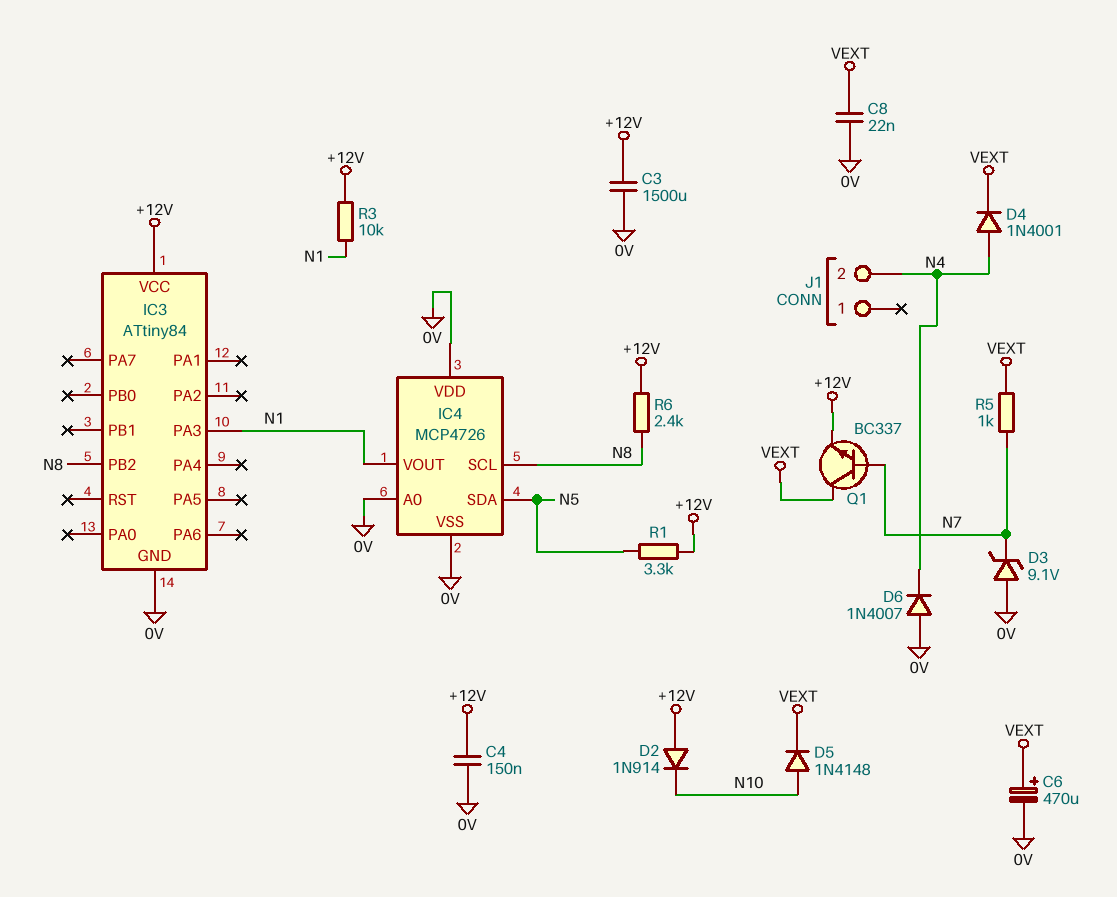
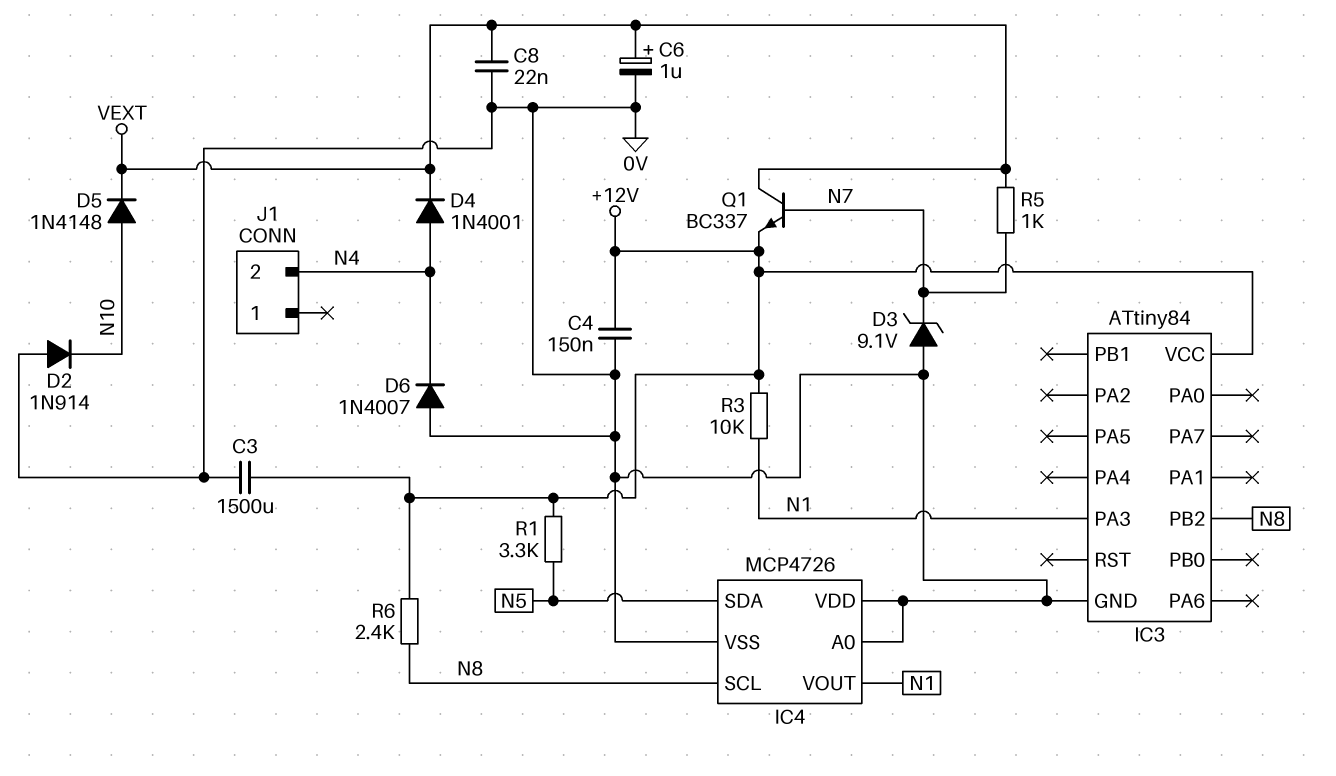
C6: 470uF (plus VEXT, minus 0V) -> 1uF (plus VEXT, minus 0V)
D2: diode 1N914 (A +12V, K N10) -> diode 1N914 (A 0V, K N10)

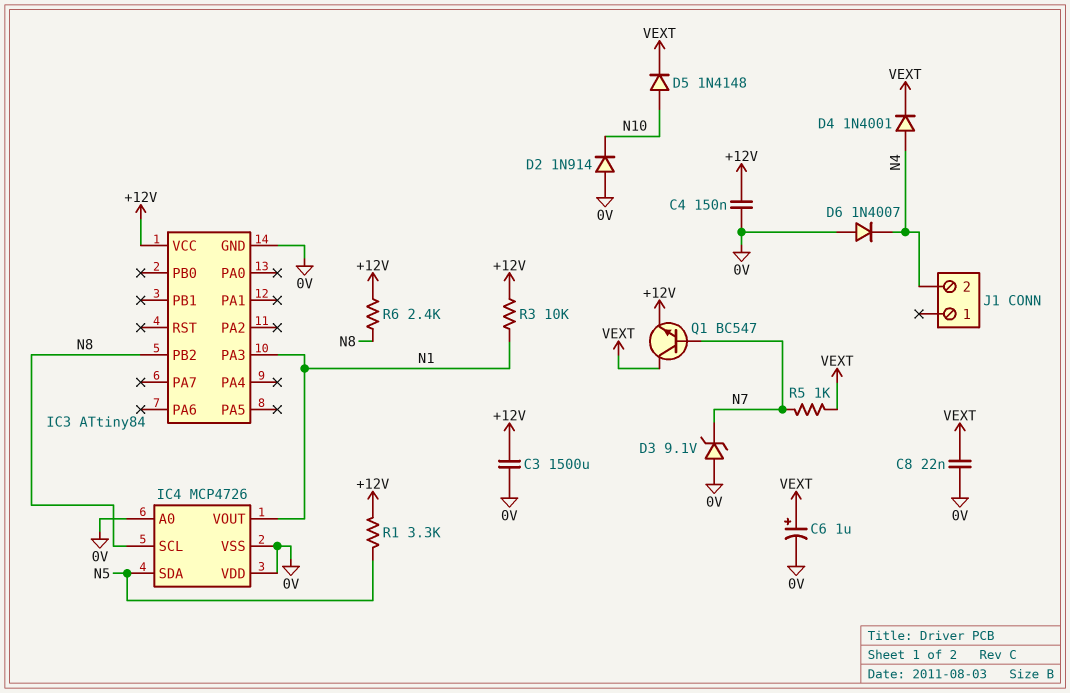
Q1: NPN BC337 (B N7, C VEXT, E +12V) -> NPN BC547 (B N7, C VEXT, E +12V)

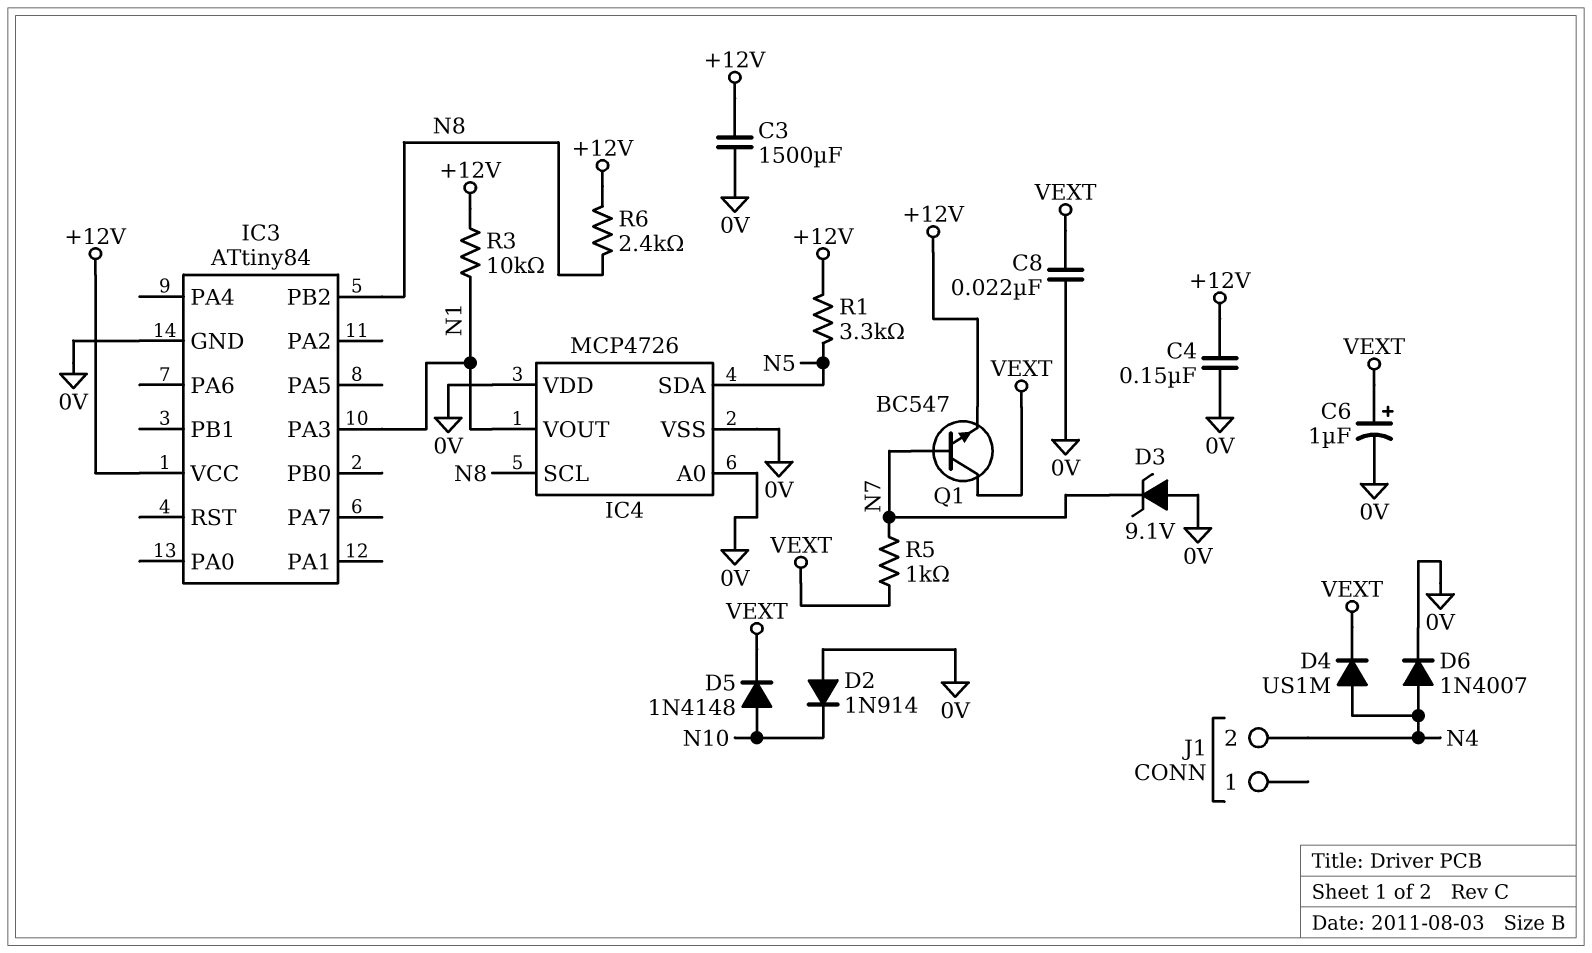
D4: diode 1N4001 (A N4, K VEXT) -> diode US1M (A N4, K VEXT)
D6: diode 1N4007 (A 0V, K N4) -> diode 1N4007 (A N4, K 0V)

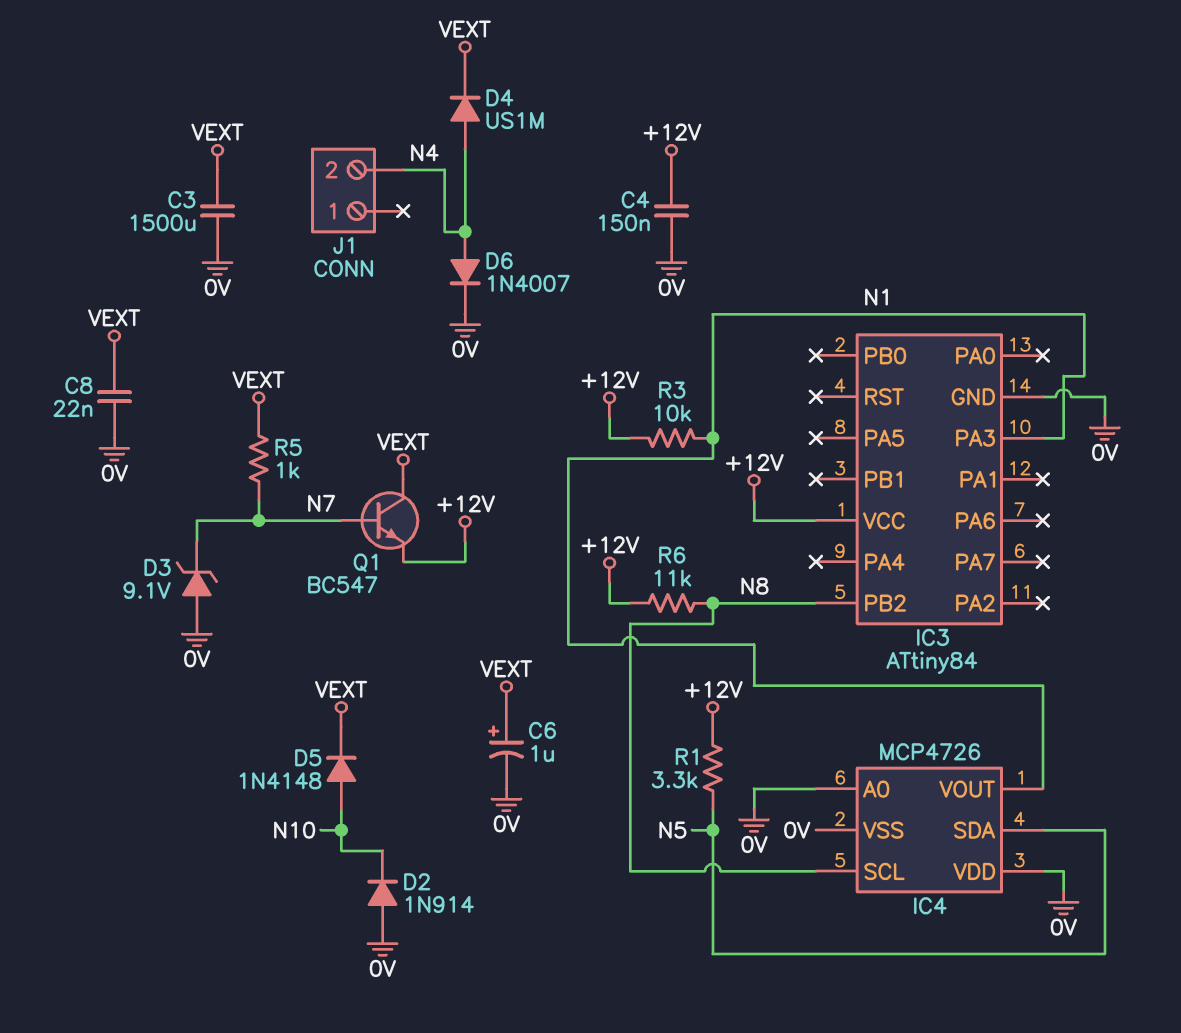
C3: 1500uF (+12V, 0V) -> 1500uF (0V, VEXT)
R6: 2.4k (+12V, N8) -> 11k (+12V, N8)

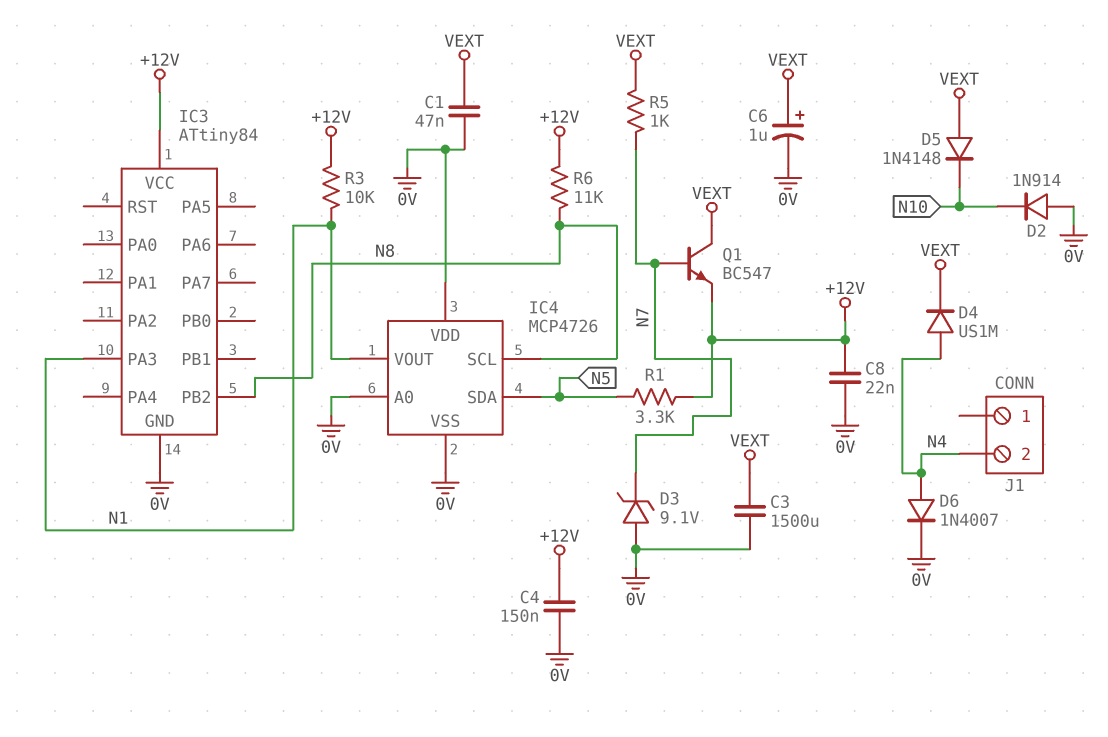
C1: none -> 47nF (0V, VEXT)
C8: 22nF (0V, VEXT) -> 22nF (+12V, 0V)
D5: diode 1N4148 (A N10, K VEXT) -> diode 1N4148 (A VEXT, K N10)

